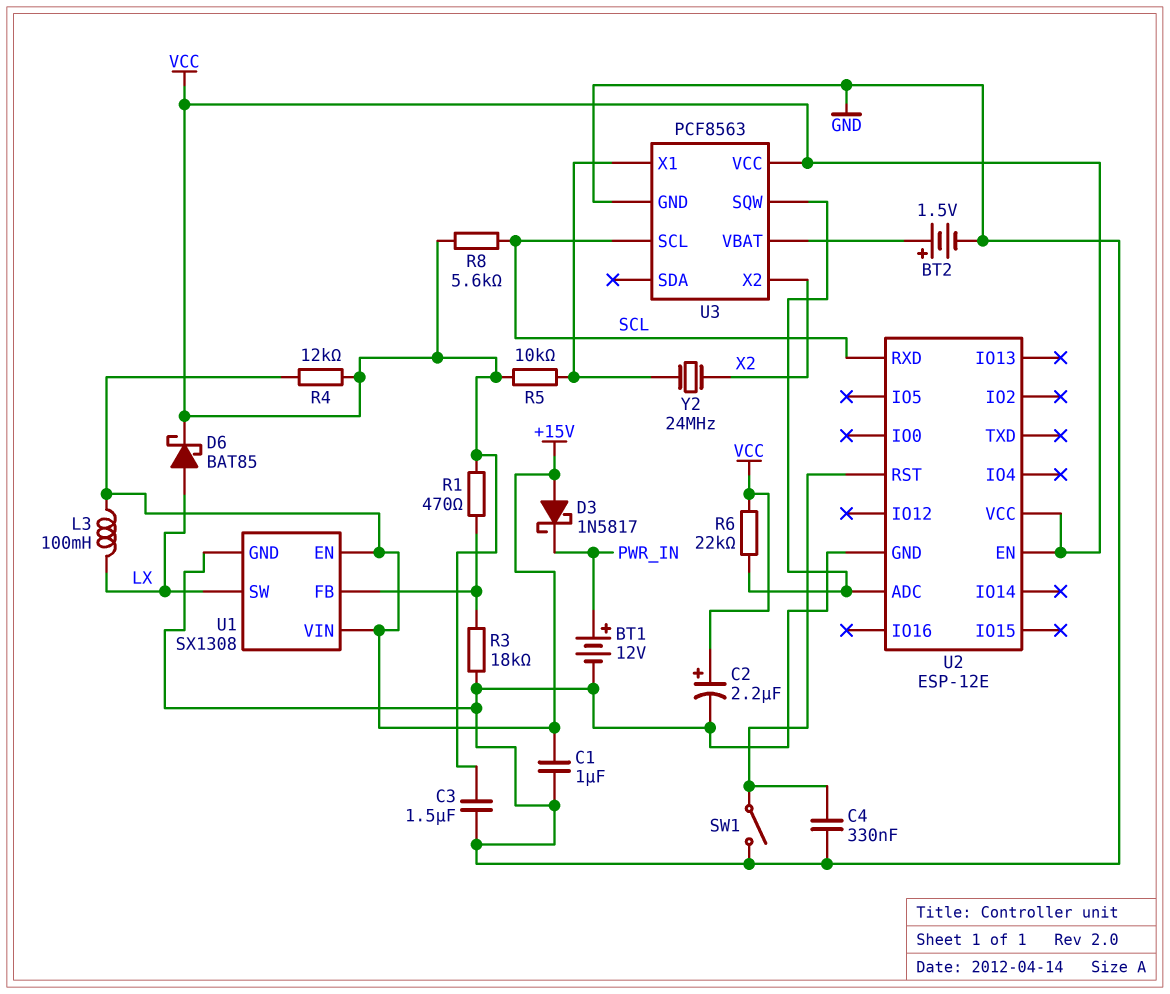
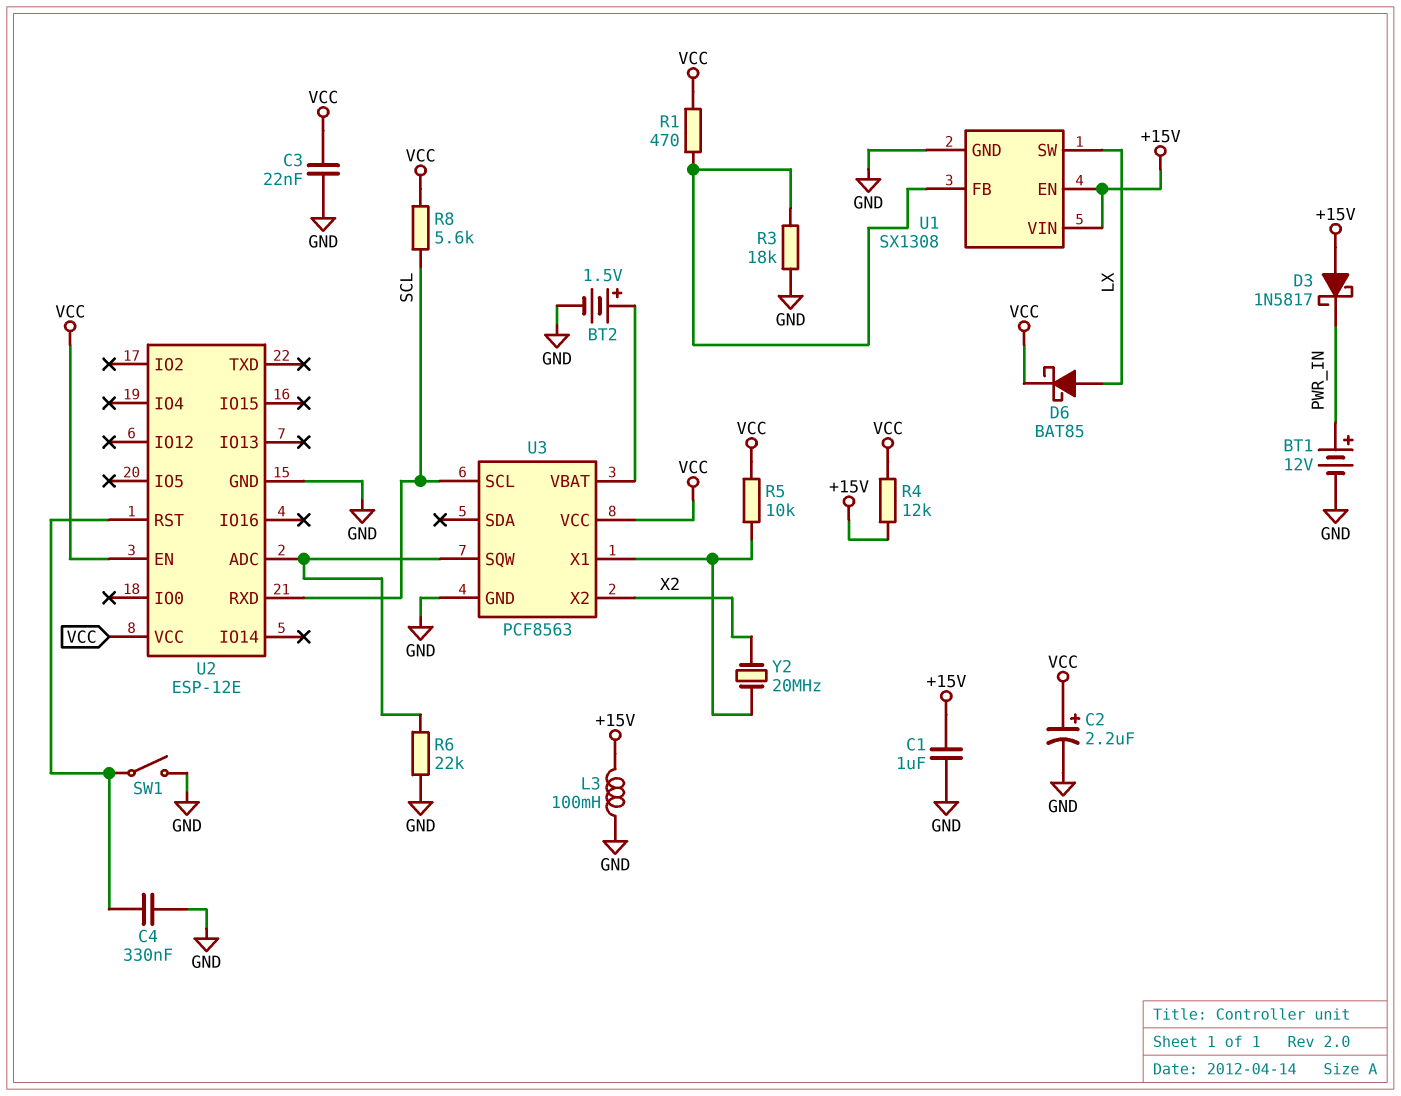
C3: 1.5uF (GND, VCC) -> 22nF (GND, VCC)
L3: 100mH (+15V, LX) -> 100mH (+15V, GND)
R6: 22k (U2/ADC, VCC) -> 22k (GND, U2/ADC)
Y2: 24MHz (U3/X1, X2) -> 20MHz (U3/X1, X2)

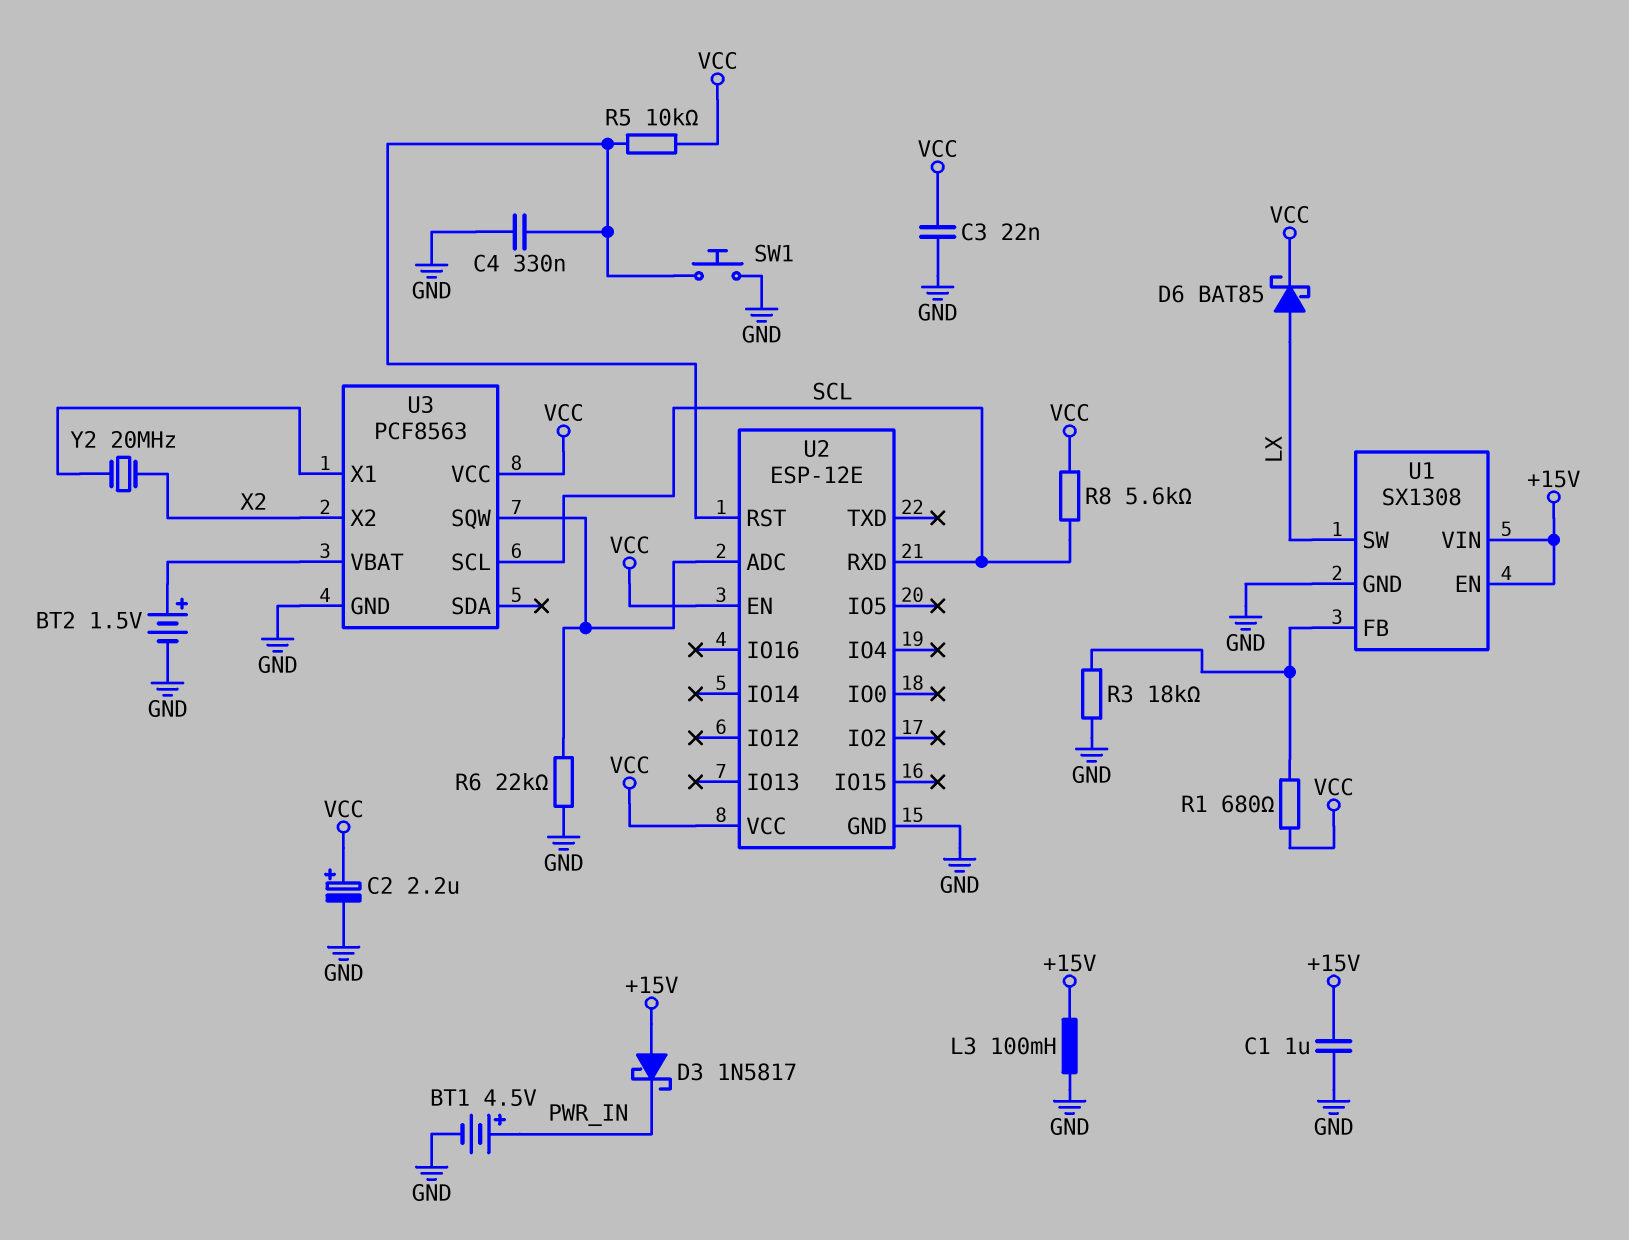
BT1: 12V (plus PWR_IN, minus GND) -> 4.5V (plus PWR_IN, minus GND)
R1: 470 (U1/FB, VCC) -> 680 (U1/FB, VCC)
R4: 12k (+15V, VCC) -> none
R5: 10k (U3/X1, VCC) -> 10k (U2/RST, VCC)
SW1: switch (GND, U2/RST) -> button (GND, U2/RST)

